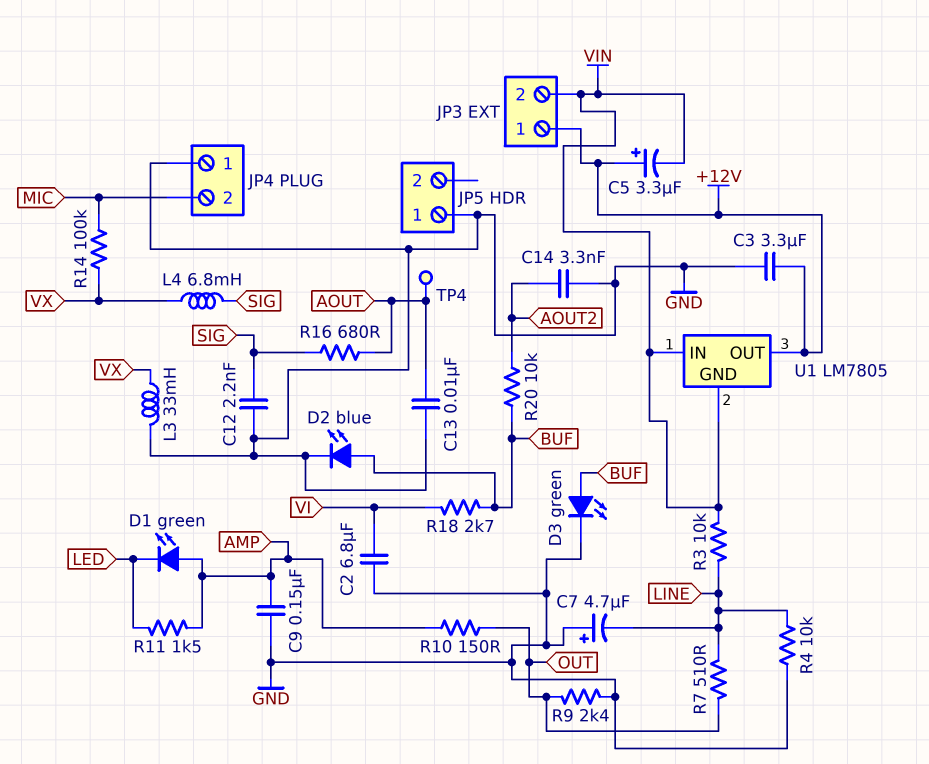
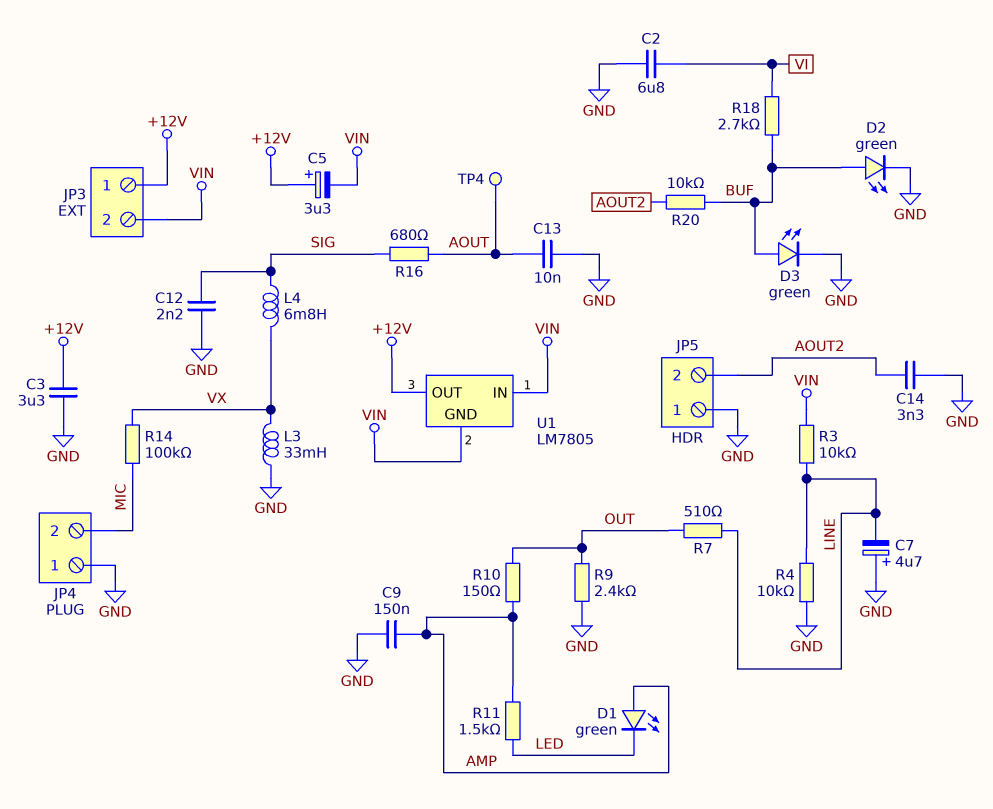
D2: LED blue (A BUF, K GND) -> LED green (A BUF, K GND)
JP5 pin 2: none -> AOUT2

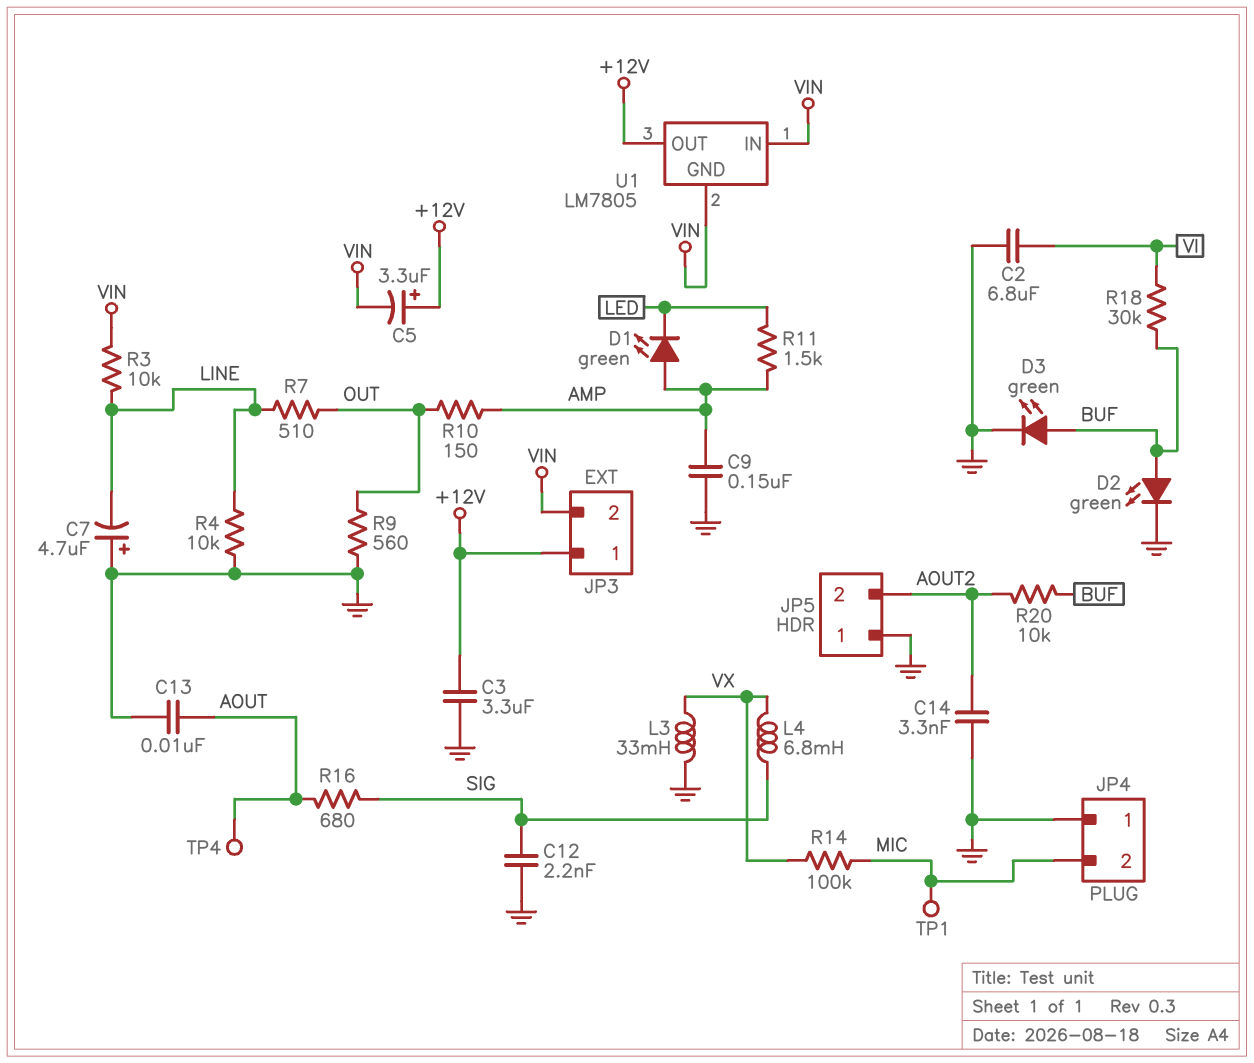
R9: 2.4k (GND, OUT) -> 560 (GND, OUT)
R18: 2.7k (BUF, VI) -> 30k (BUF, VI)
TP1: none -> test point (MIC)

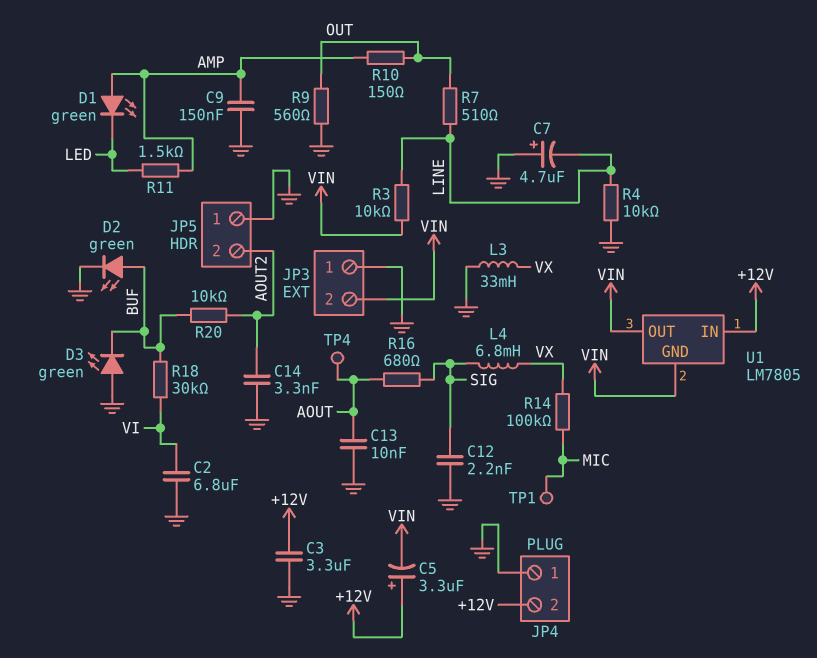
D3: LED green (A BUF, K GND) -> LED green (A GND, K BUF)
JP3 pin 1: +12V -> GND
JP4 pin 2: MIC -> +12V
U1 pin IN: VIN -> +12V
U1 pin OUT: +12V -> VIN

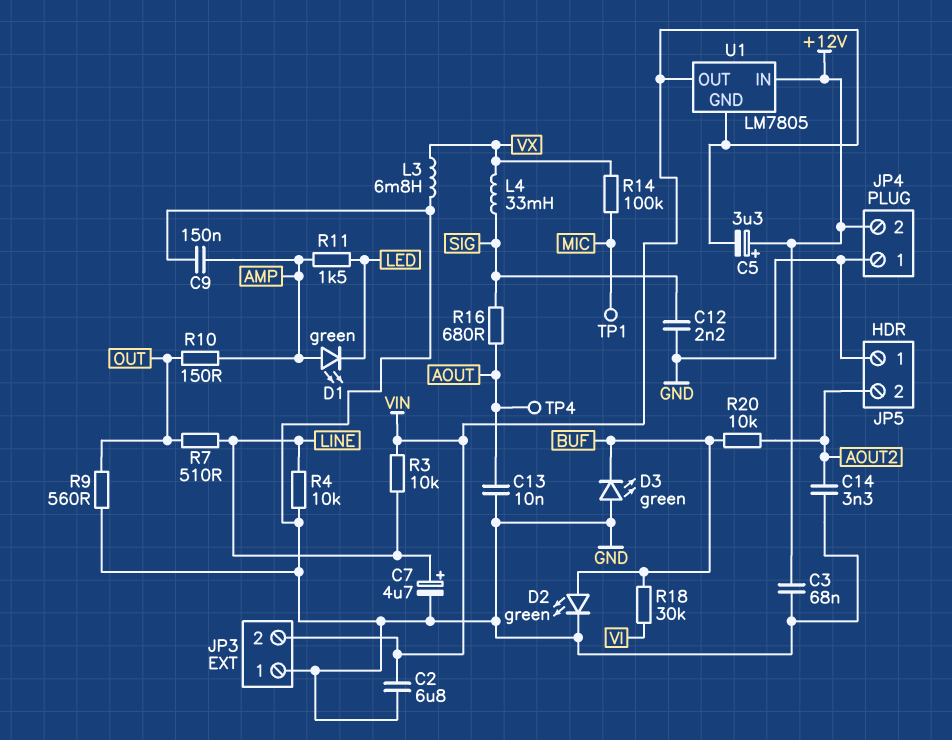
C2: 6.8uF (GND, VI) -> 6.8uF (GND, VIN)
C3: 3.3uF (+12V, GND) -> 68nF (+12V, GND)
C7: 4.7uF (plus GND, minus LINE) -> 4.7uF (plus LINE, minus GND)
L3: 33mH (GND, VX) -> 6.8mH (GND, VX)
L4: 6.8mH (SIG, VX) -> 33mH (SIG, VX)

